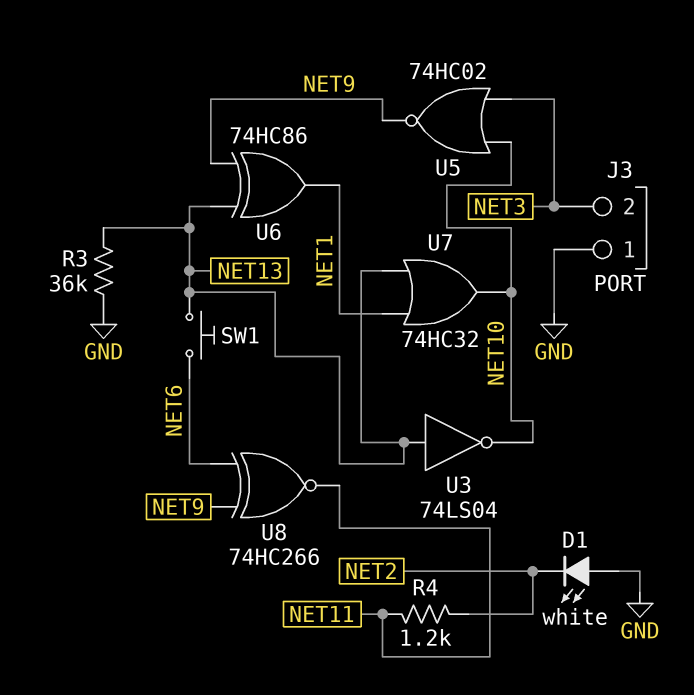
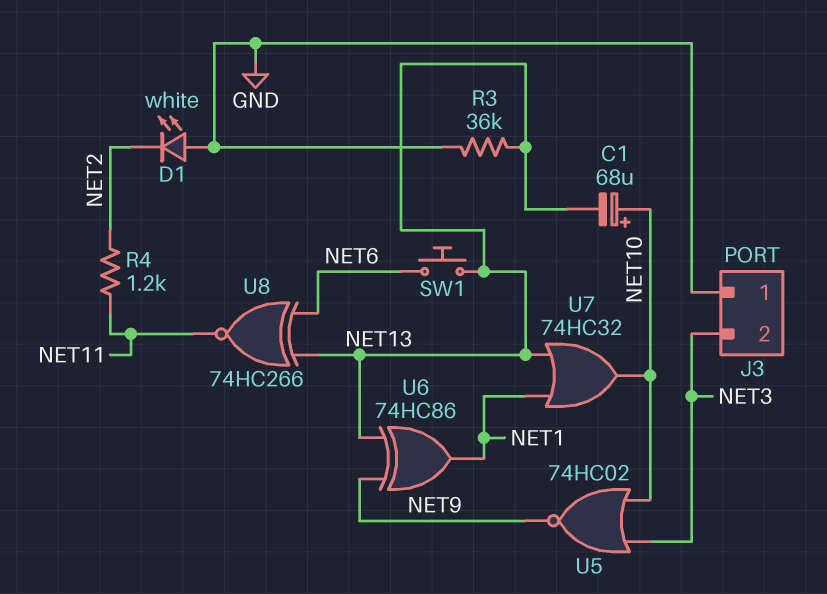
C1: none -> 68uF (plus NET10, minus NET13)
U3: NOT 74LS04 (in NET13, out NET10) -> none
U8: XNOR 74HC266 (in NET6, in NET9, out NET11) -> XNOR 74HC266 (in NET6, in NET13, out NET11)

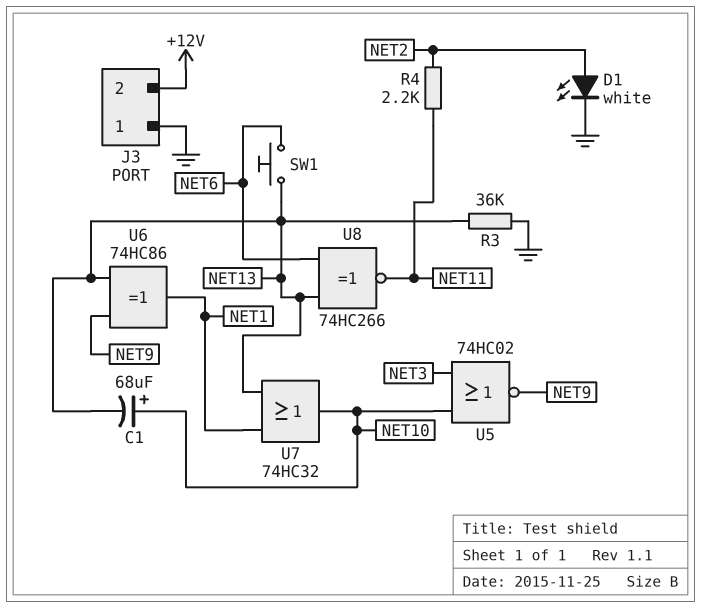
D1: LED white (A GND, K NET2) -> LED white (A NET2, K GND)
J3 pin 2: NET3 -> +12V
R4: 1.2k (NET2, NET11) -> 2.2k (NET2, NET11)

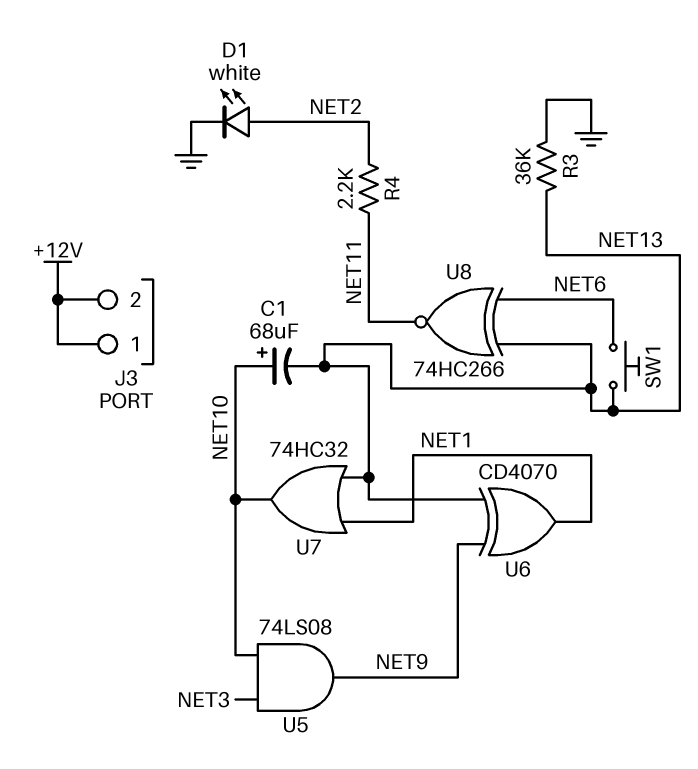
J3 pin 1: GND -> +12V
U5: NOR 74HC02 (in NET3, in NET10, out NET9) -> AND 74LS08 (in NET3, in NET10, out NET9)
U6: XOR 74HC86 (in NET9, in NET13, out NET1) -> XOR CD4070 (in NET9, in NET13, out NET1)

